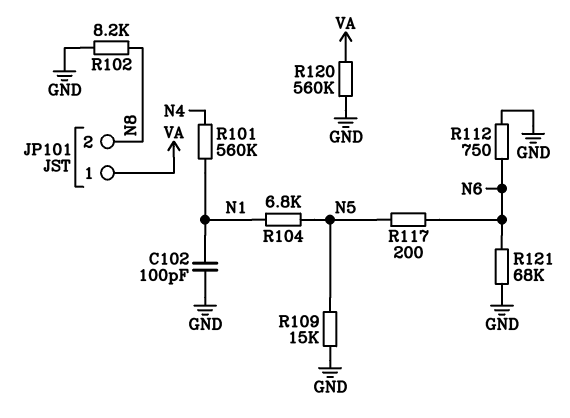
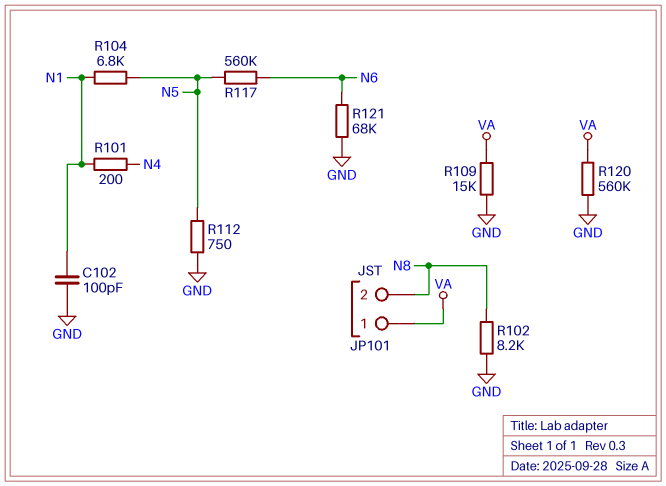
R101: 560k (N1, N4) -> 200 (N1, N4)
R109: 15k (GND, N5) -> 15k (GND, VA)
R112: 750 (GND, N6) -> 750 (GND, N5)
R117: 200 (N5, N6) -> 560k (N5, N6)

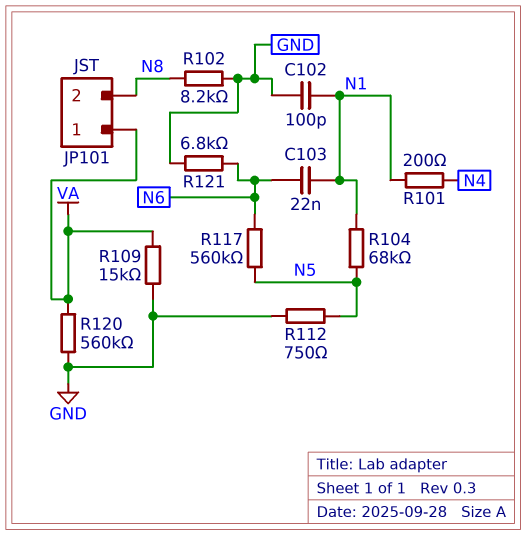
C103: none -> 22nF (N1, N6)
R104: 6.8k (N1, N5) -> 68k (N1, N5)
R121: 68k (GND, N6) -> 6.8k (GND, N6)

